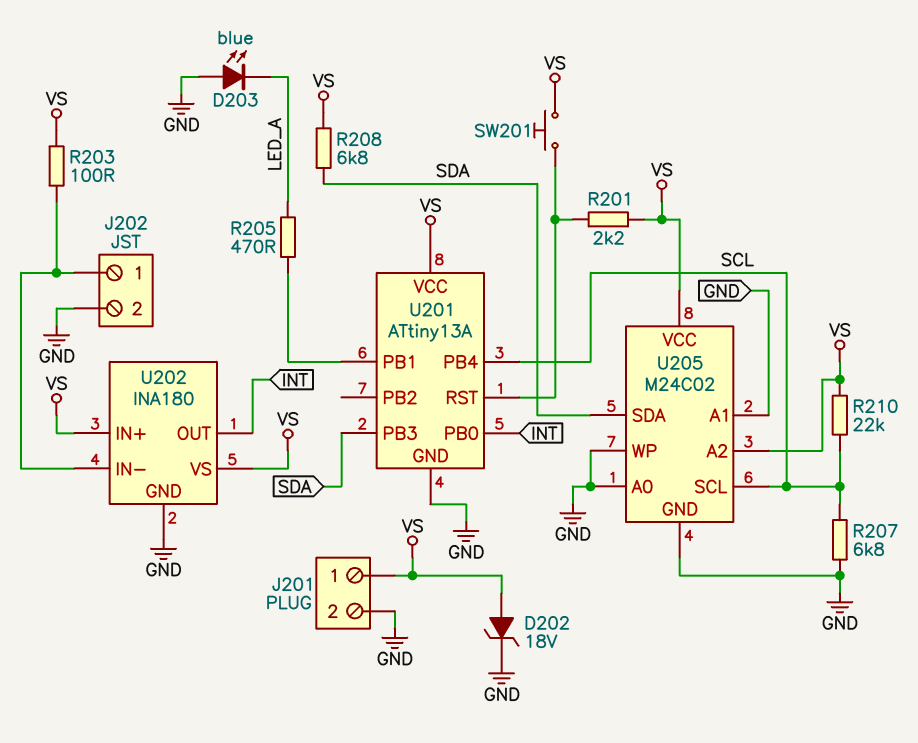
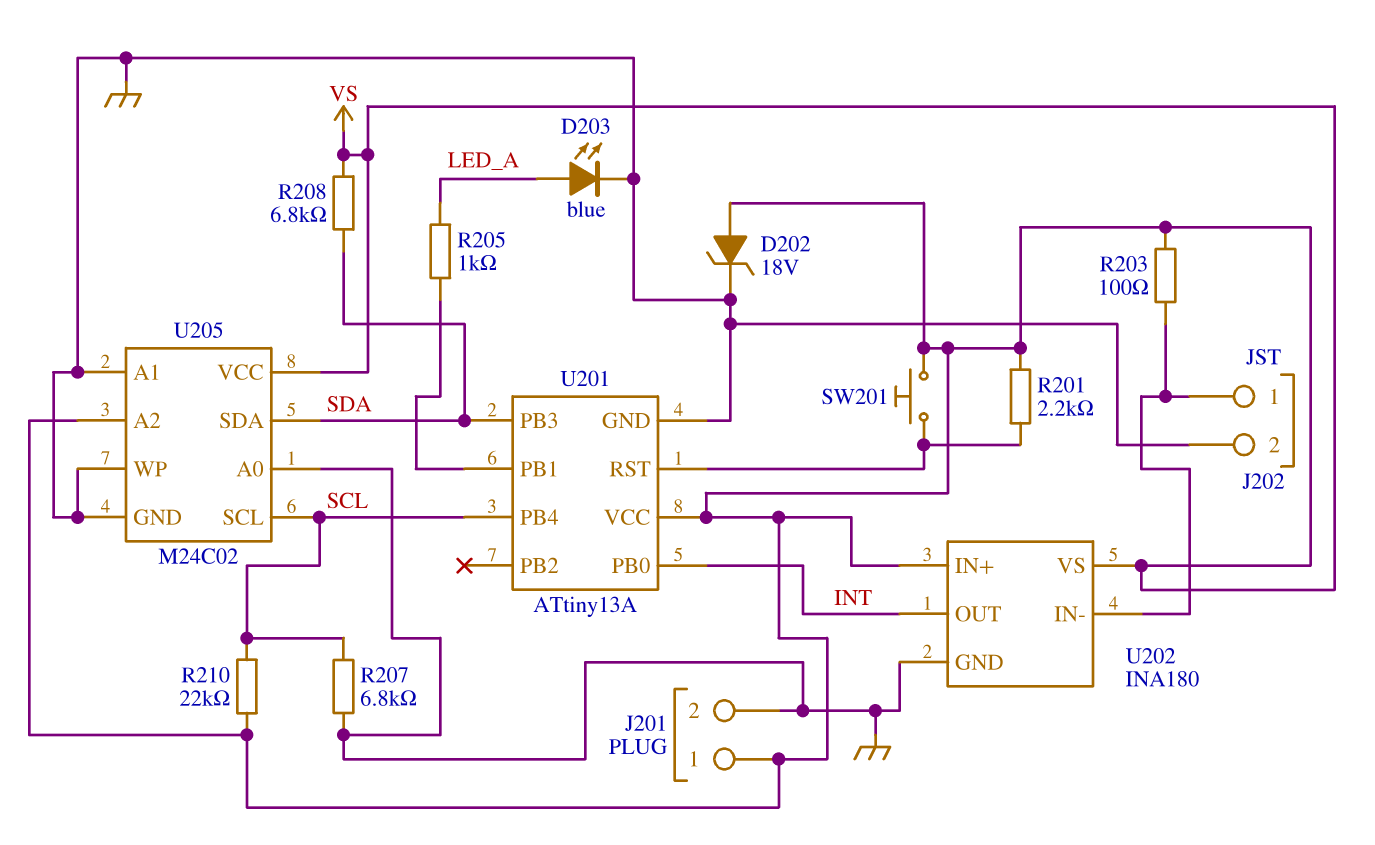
D203: LED blue (A GND, K LED_A) -> LED blue (A LED_A, K GND)
R205: 470 (LED_A, U201/PB1) -> 1k (LED_A, U201/PB1)

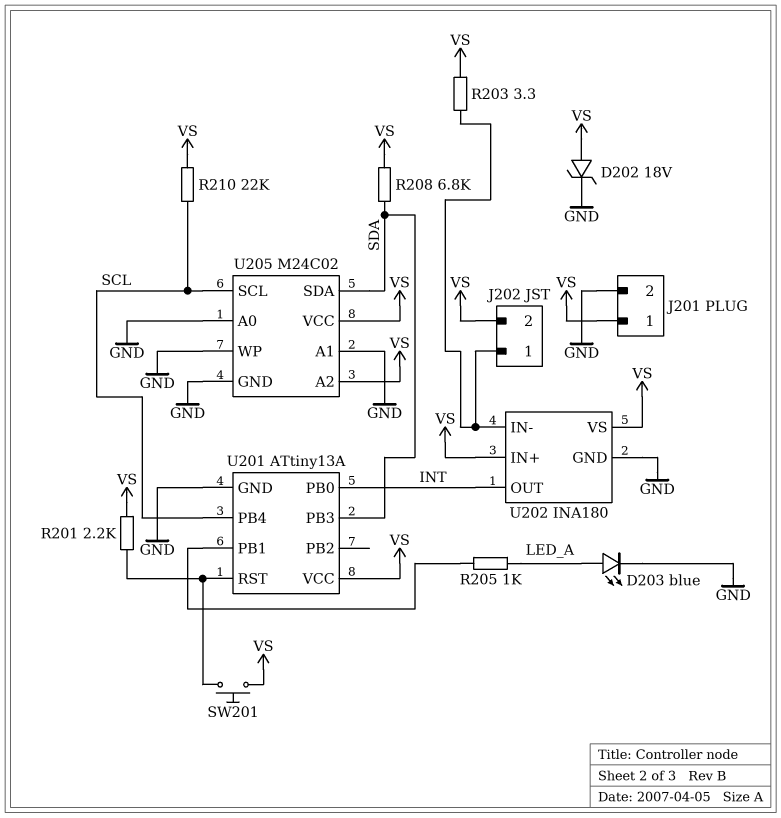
J202 pin 2: GND -> VS
R203: 100 (J202/1, VS) -> 3.3 (J202/1, VS)
R207: 6.8k (GND, SCL) -> none

